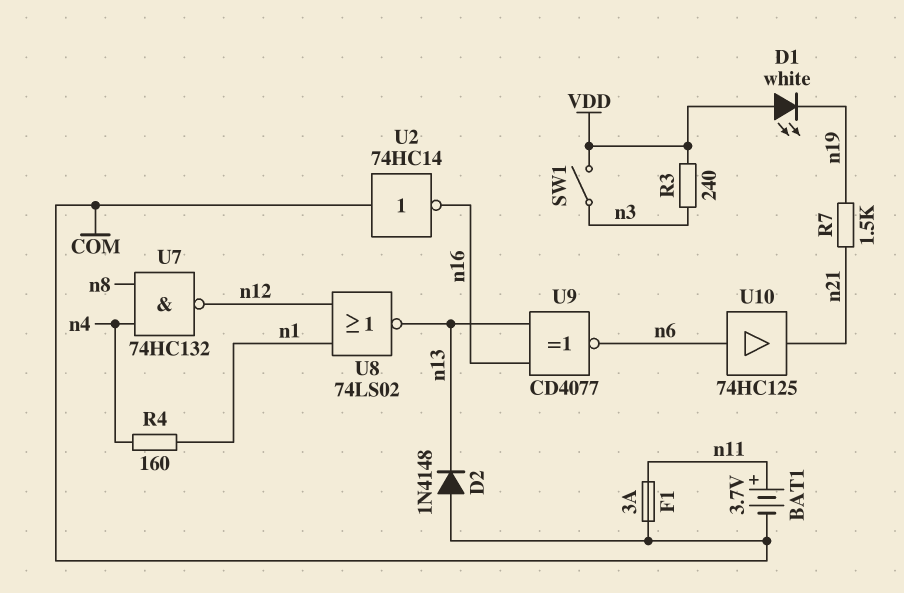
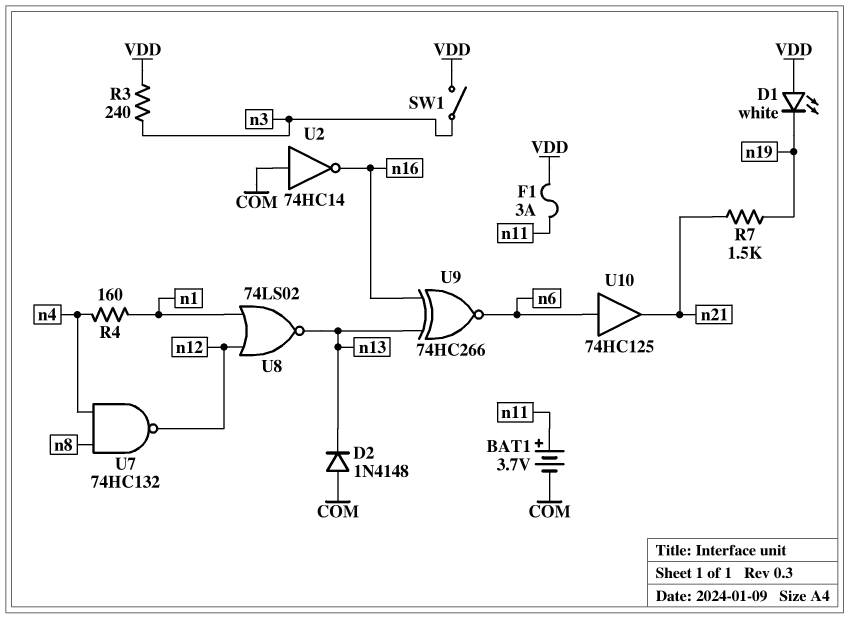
F1: 3A (COM, n11) -> 3A (VDD, n11)
U9: XNOR CD4077 (in n13, in n16, out n6) -> XNOR 74HC266 (in n13, in n16, out n6)

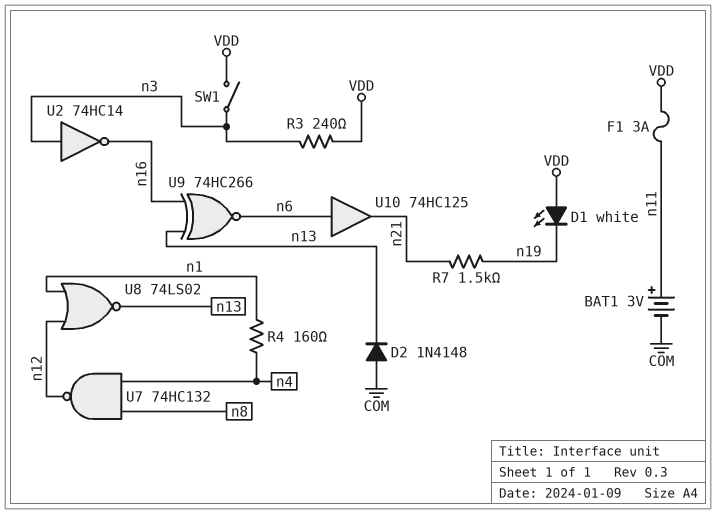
BAT1: 3.7V (plus n11, minus COM) -> 3V (plus n11, minus COM)
U2: NOT 74HC14 (in COM, out n16) -> NOT 74HC14 (in n3, out n16)

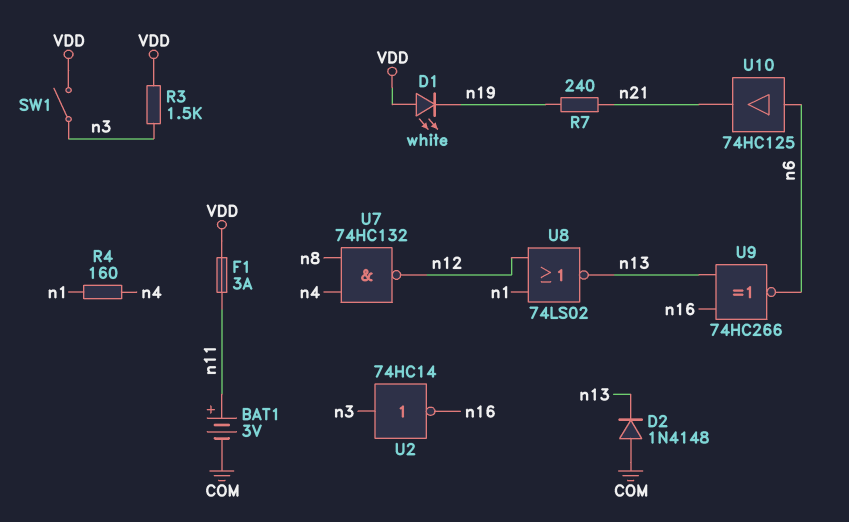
R3: 240 (VDD, n3) -> 1.5k (VDD, n3)
R7: 1.5k (n19, n21) -> 240 (n19, n21)

